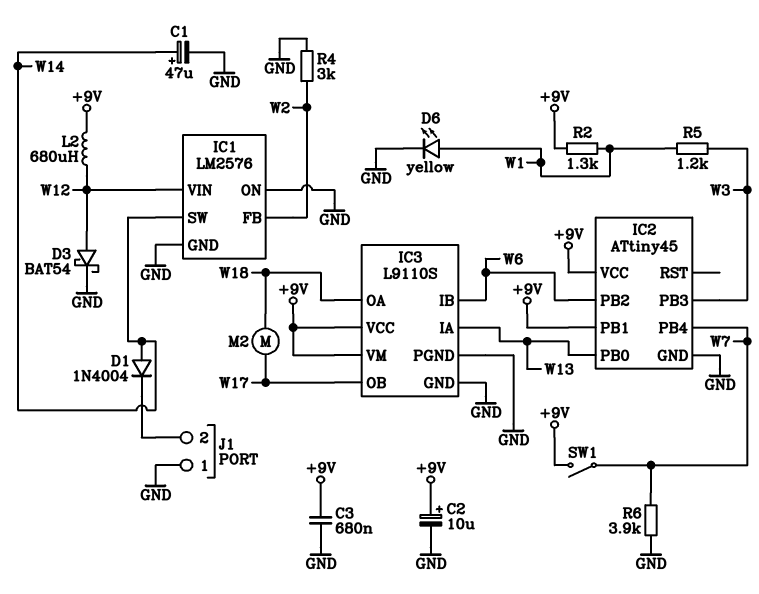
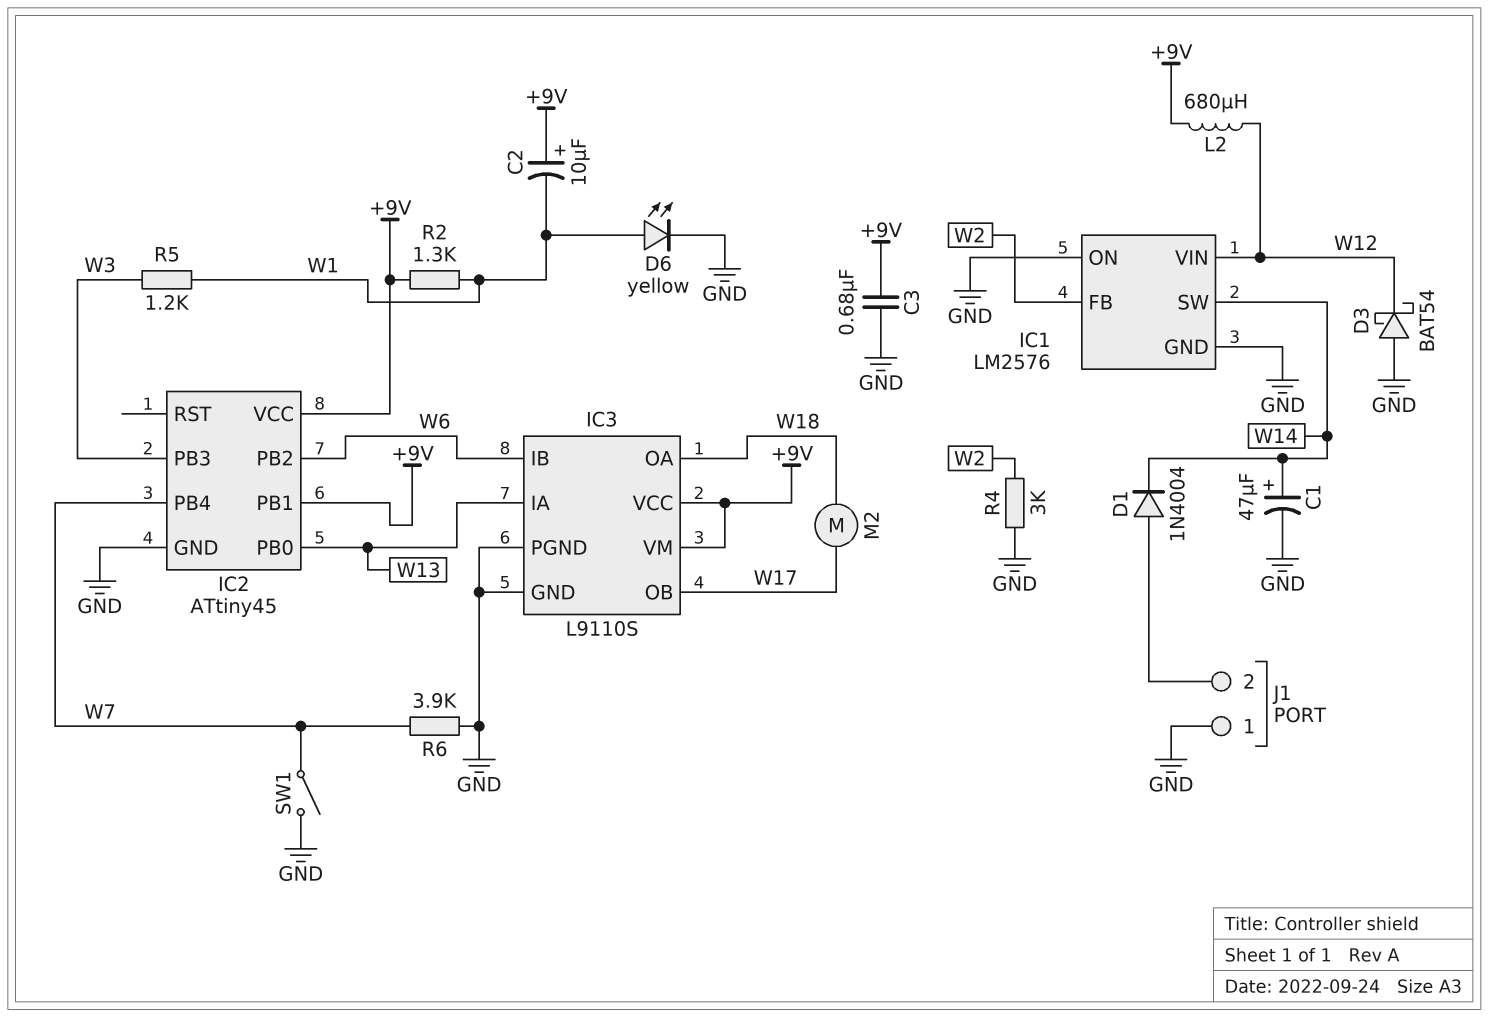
C2: 10uF (plus +9V, minus GND) -> 10uF (plus +9V, minus W1)
D1: diode 1N4004 (A W14, K J1/2) -> diode 1N4004 (A J1/2, K W14)
D3: schottky BAT54 (A W12, K GND) -> schottky BAT54 (A GND, K W12)
SW1: switch (+9V, W7) -> switch (GND, W7)

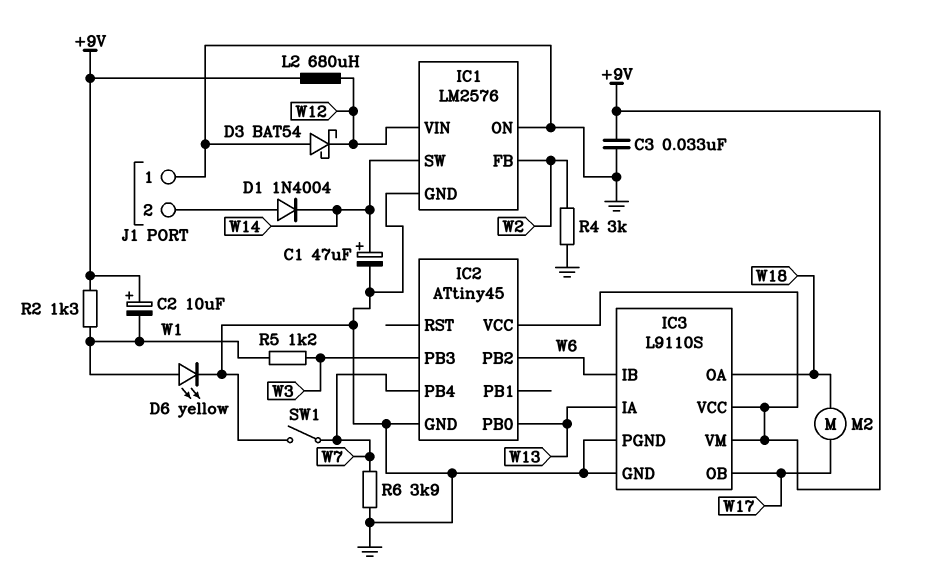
C3: 680nF (+9V, GND) -> 33nF (+9V, GND)
IC2 pin PB1: +9V -> none

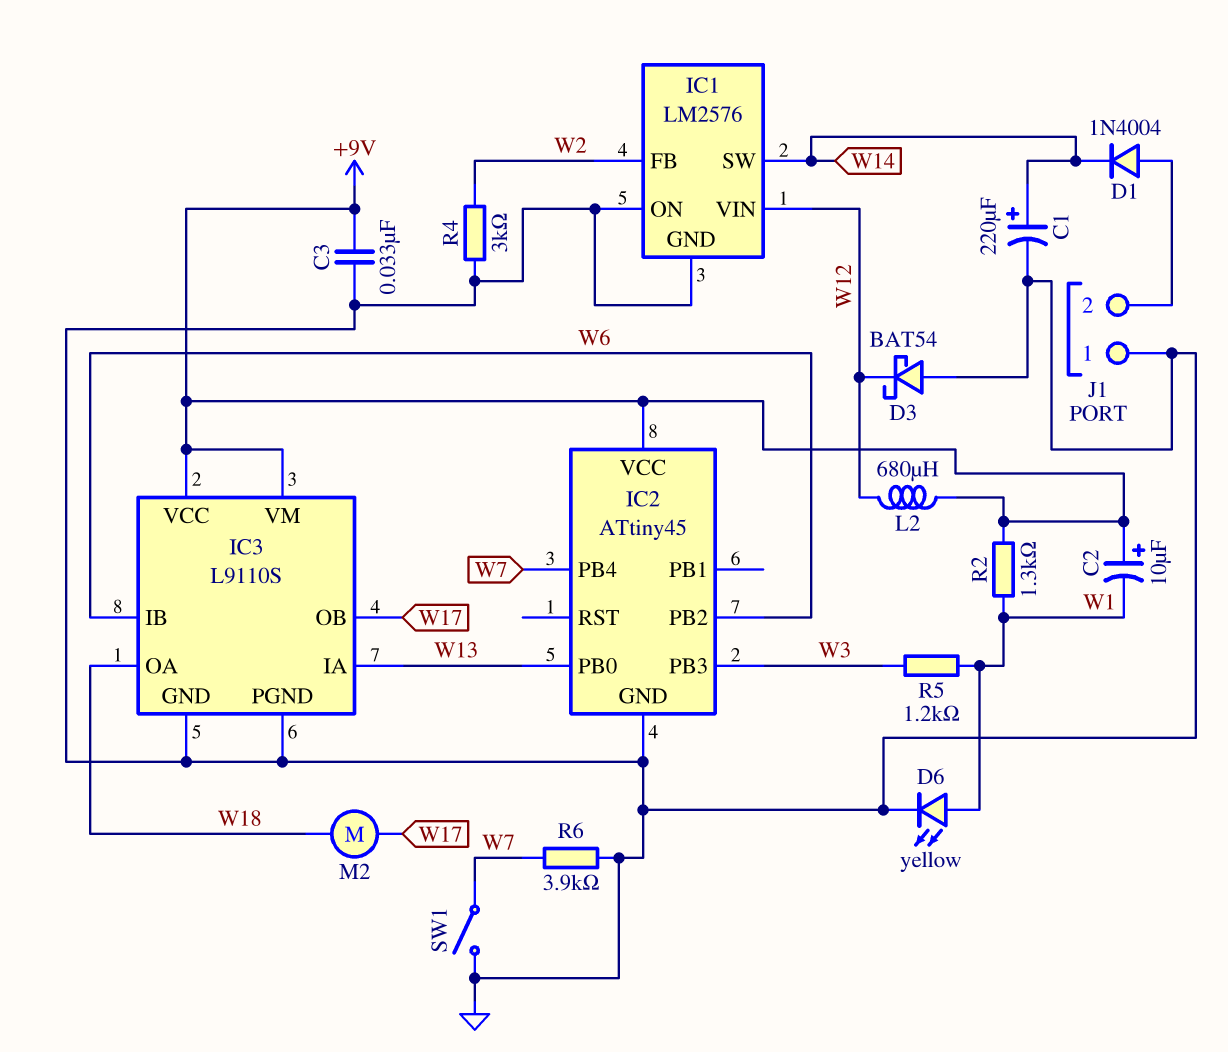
C1: 47uF (plus W14, minus GND) -> 220uF (plus W14, minus GND)

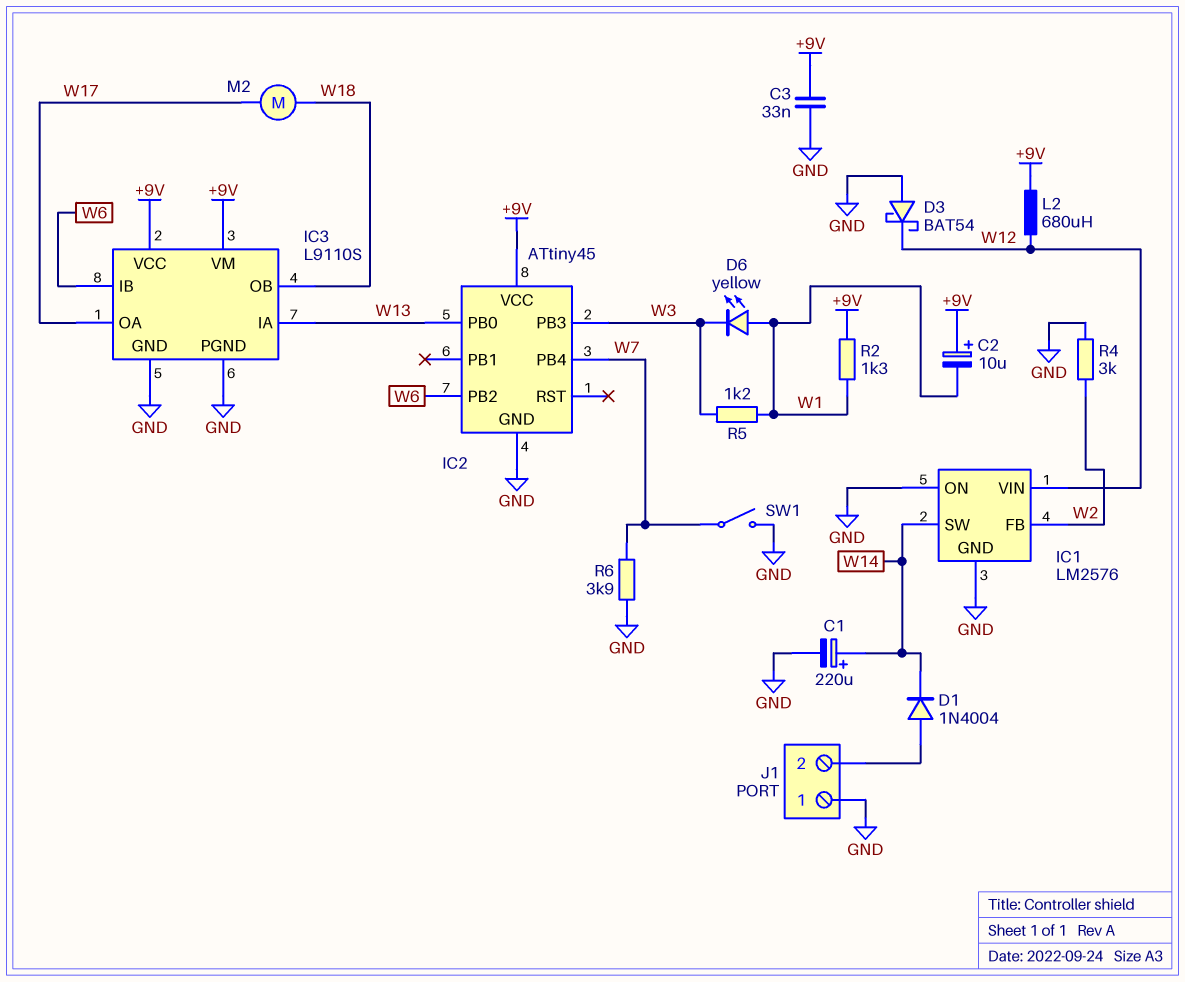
D6: LED yellow (A W1, K GND) -> LED yellow (A W1, K W3)
IC3 pin OA: W18 -> W17
IC3 pin OB: W17 -> W18

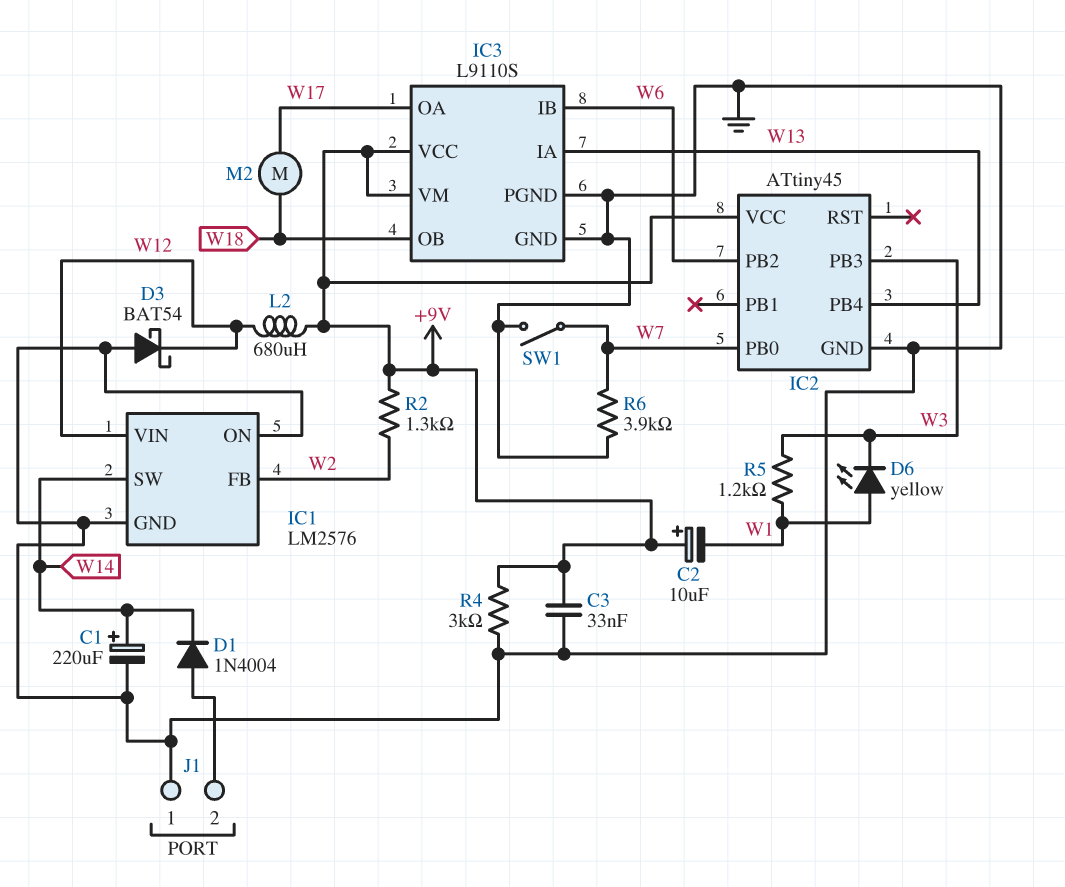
IC2 pin PB0: W13 -> W7
IC2 pin PB4: W7 -> W13
R2: 1.3k (+9V, W1) -> 1.3k (+9V, W2)
R4: 3k (GND, W2) -> 3k (+9V, GND)

